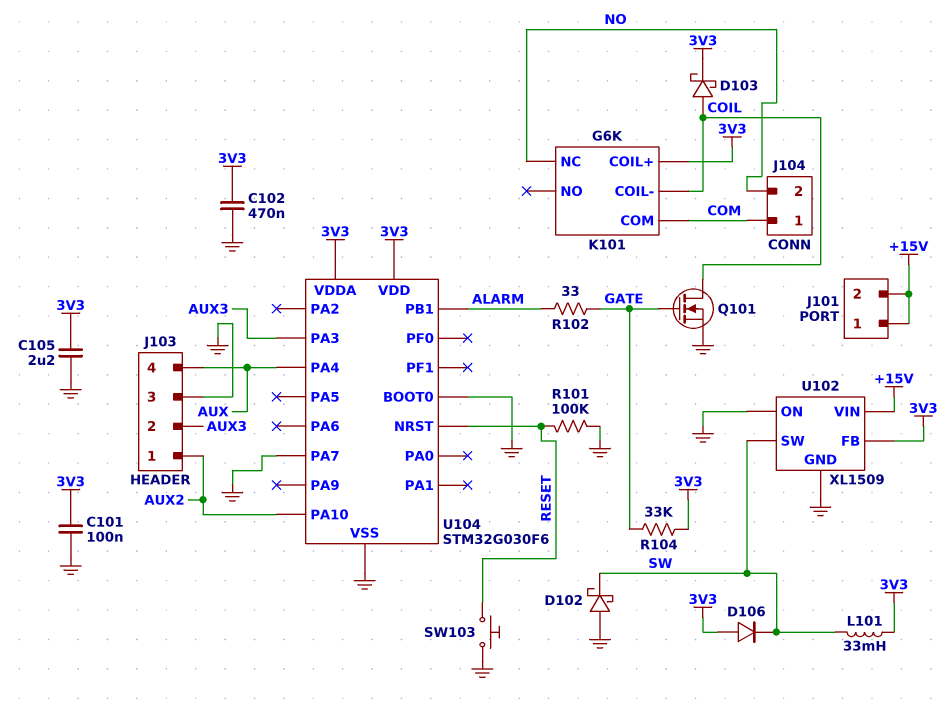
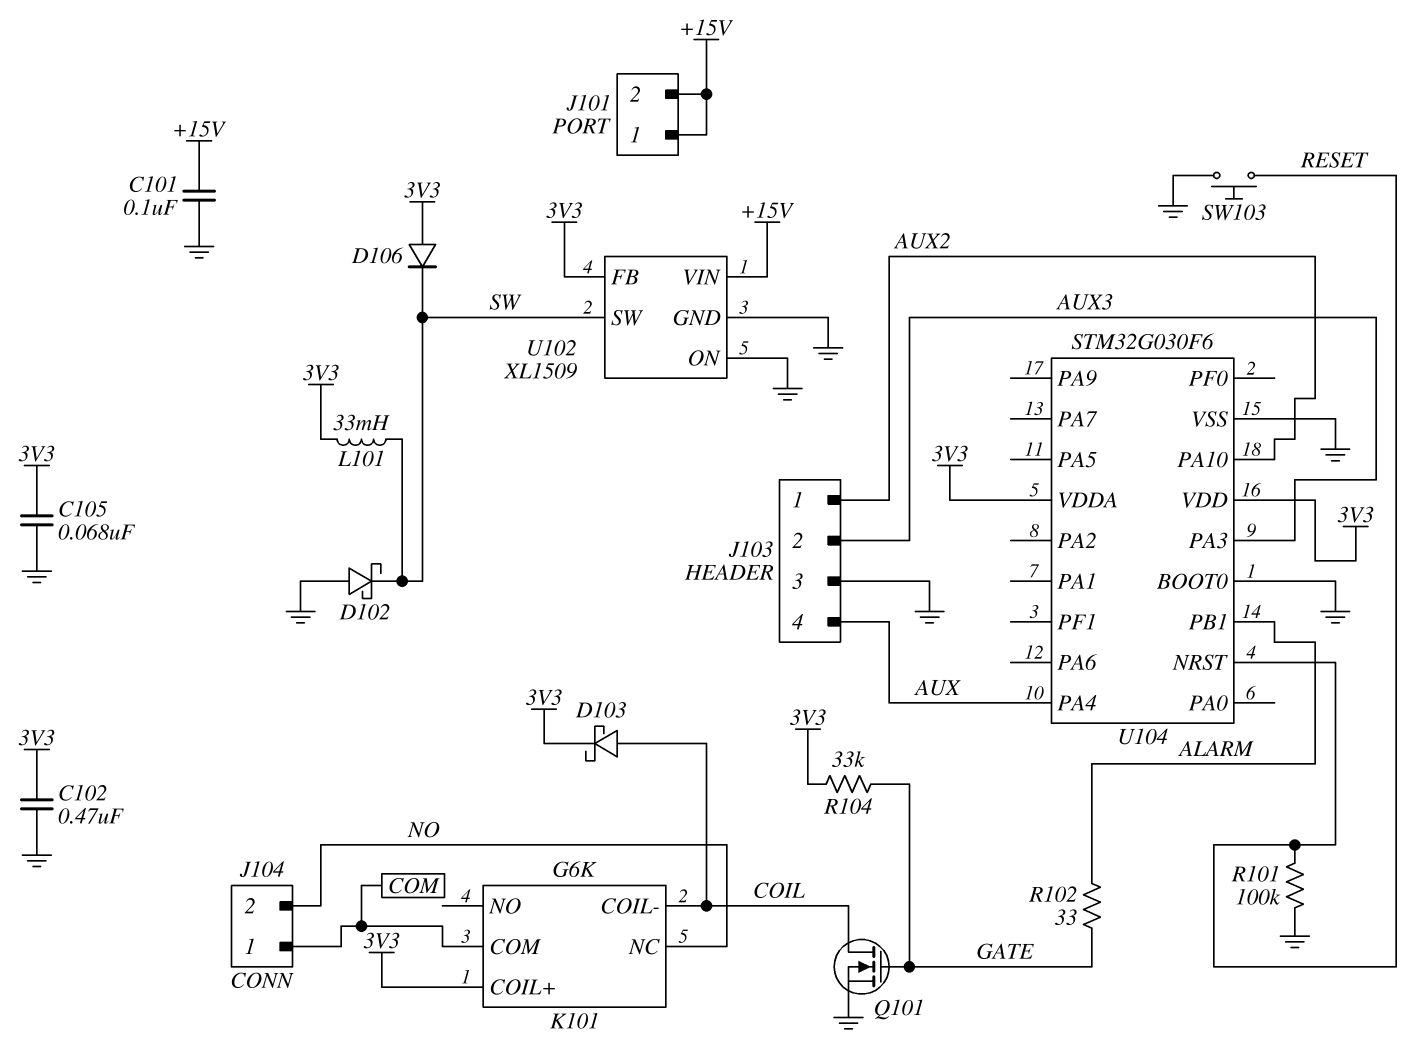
C101: 100nF (3V3, GND) -> 100nF (+15V, GND)
C105: 2.2uF (3V3, GND) -> 68nF (3V3, GND)
U104 pin PA7: GND -> none

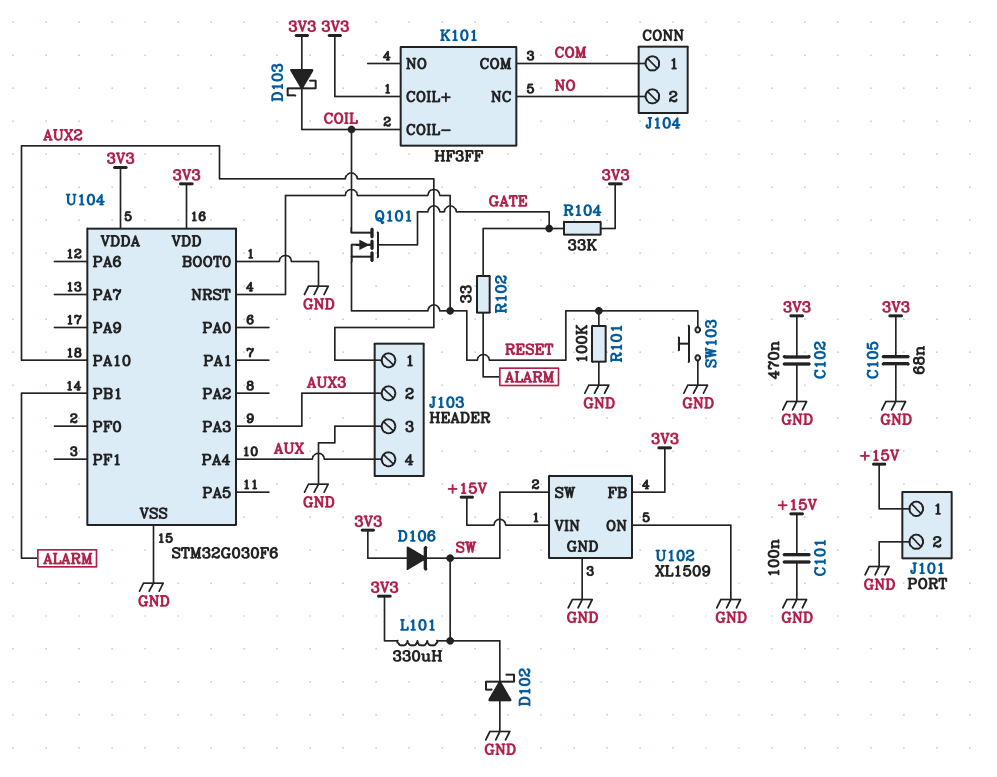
D103: schottky (A COIL, K 3V3) -> schottky (A 3V3, K COIL)
J101 pin 2: +15V -> GND
K101: G6K -> HF3FF
L101: 33mH (3V3, SW) -> 330uH (3V3, SW)
Q101: NMOS (G GATE, D COIL, S GND) -> NMOS (G GATE, D COIL, S RESET)

